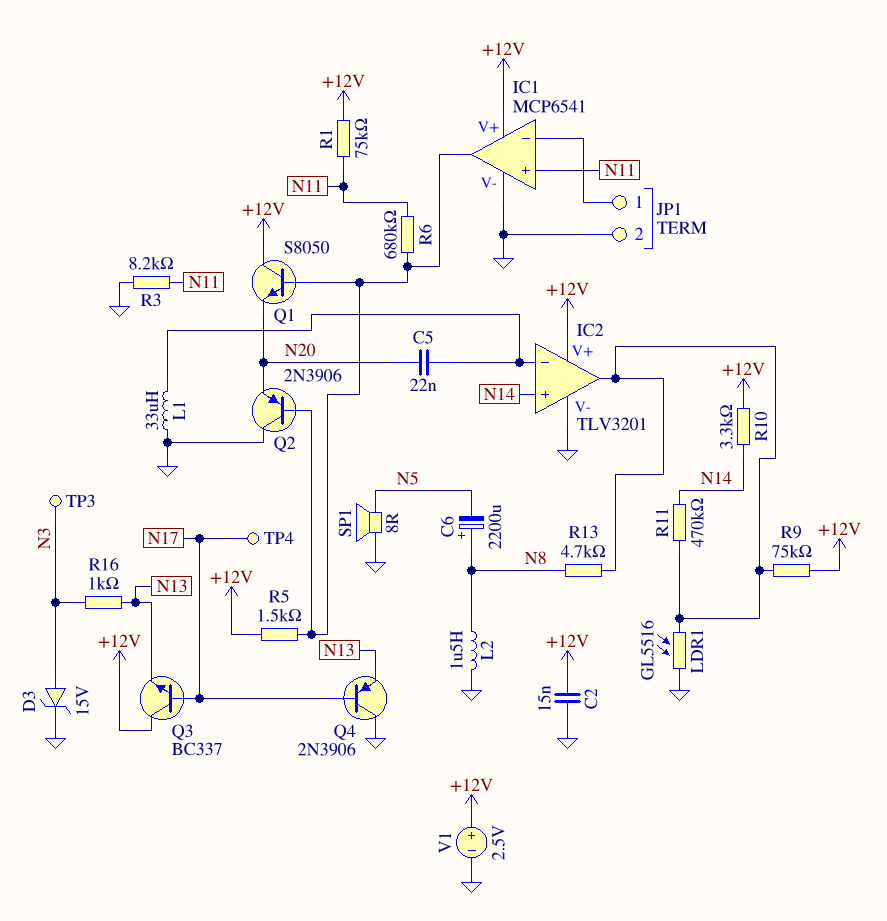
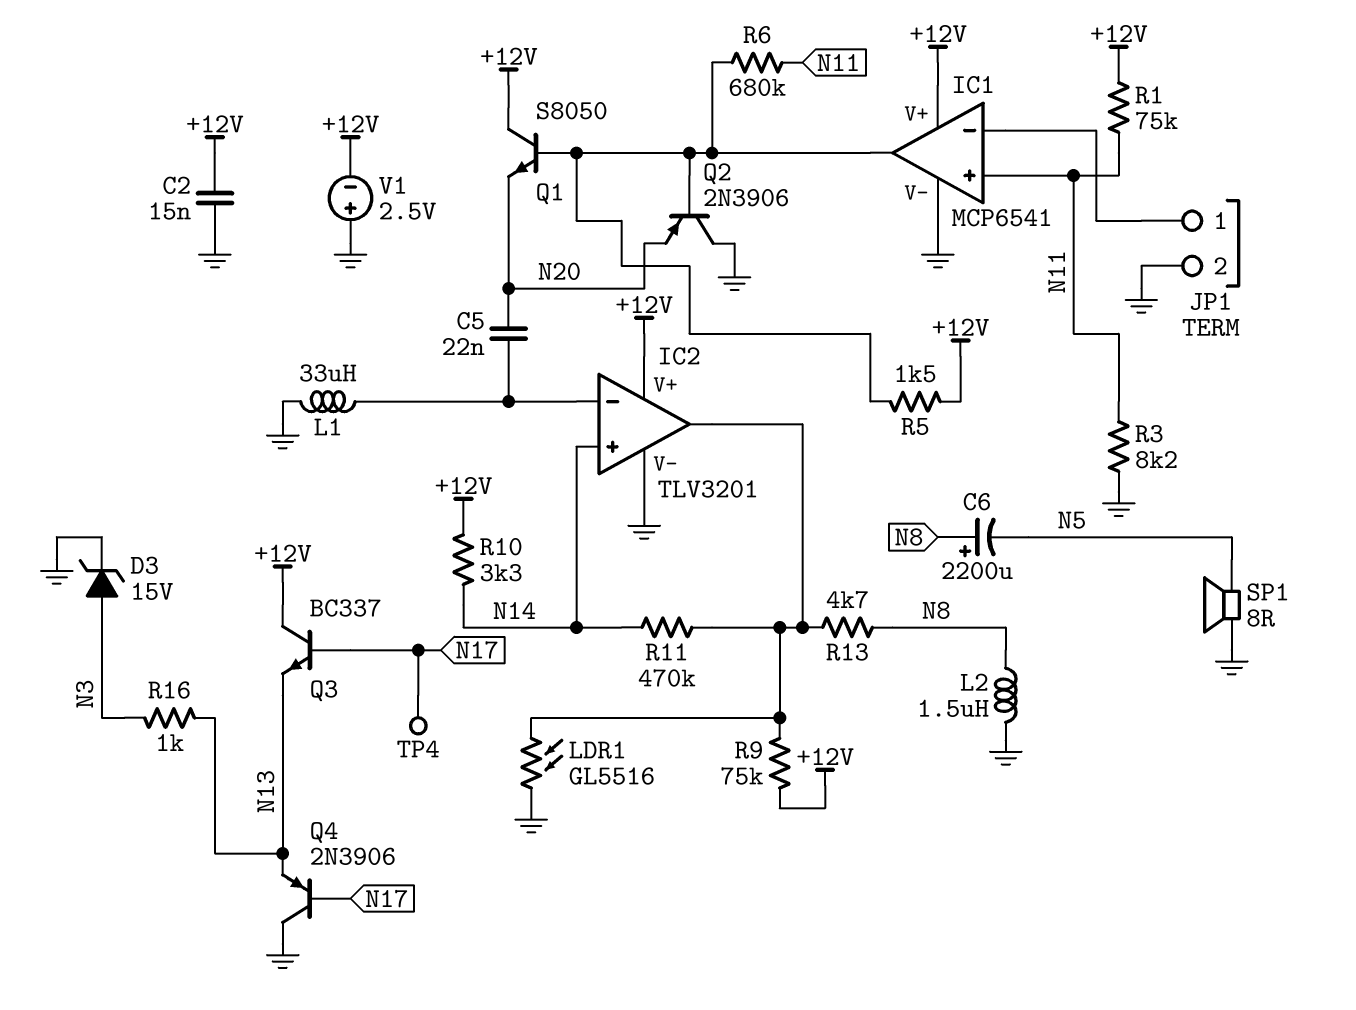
TP3: test point (N3) -> none
V1: 2.5V (plus +12V, minus GND) -> 2.5V (plus GND, minus +12V)

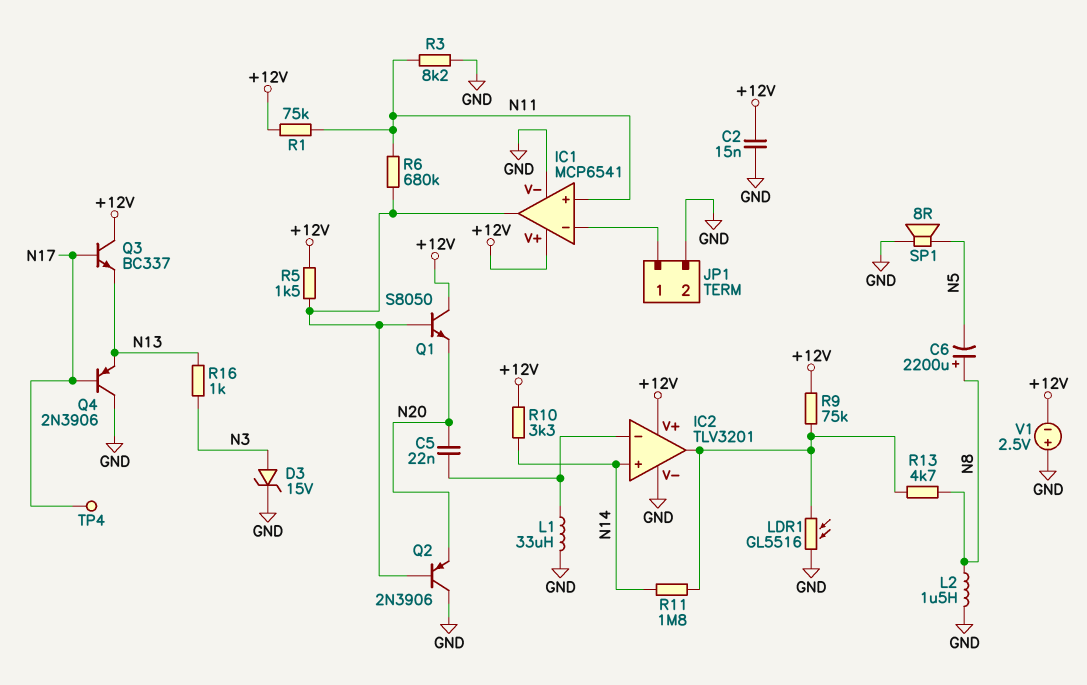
R11: 470k (IC2/out, N14) -> 1.8M (IC2/out, N14)

